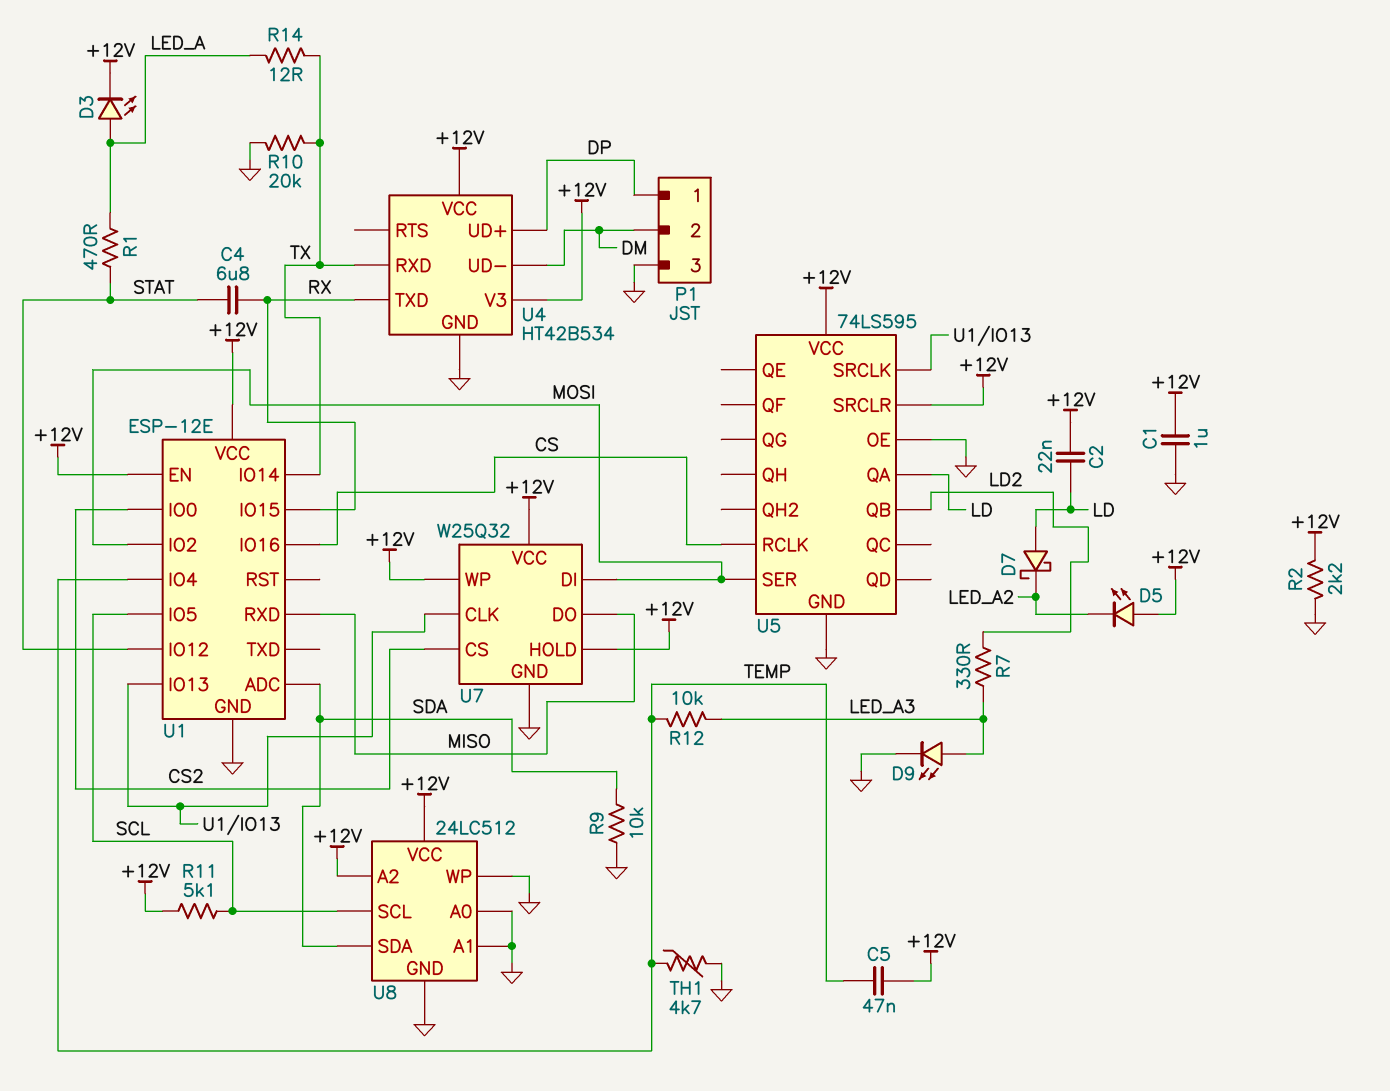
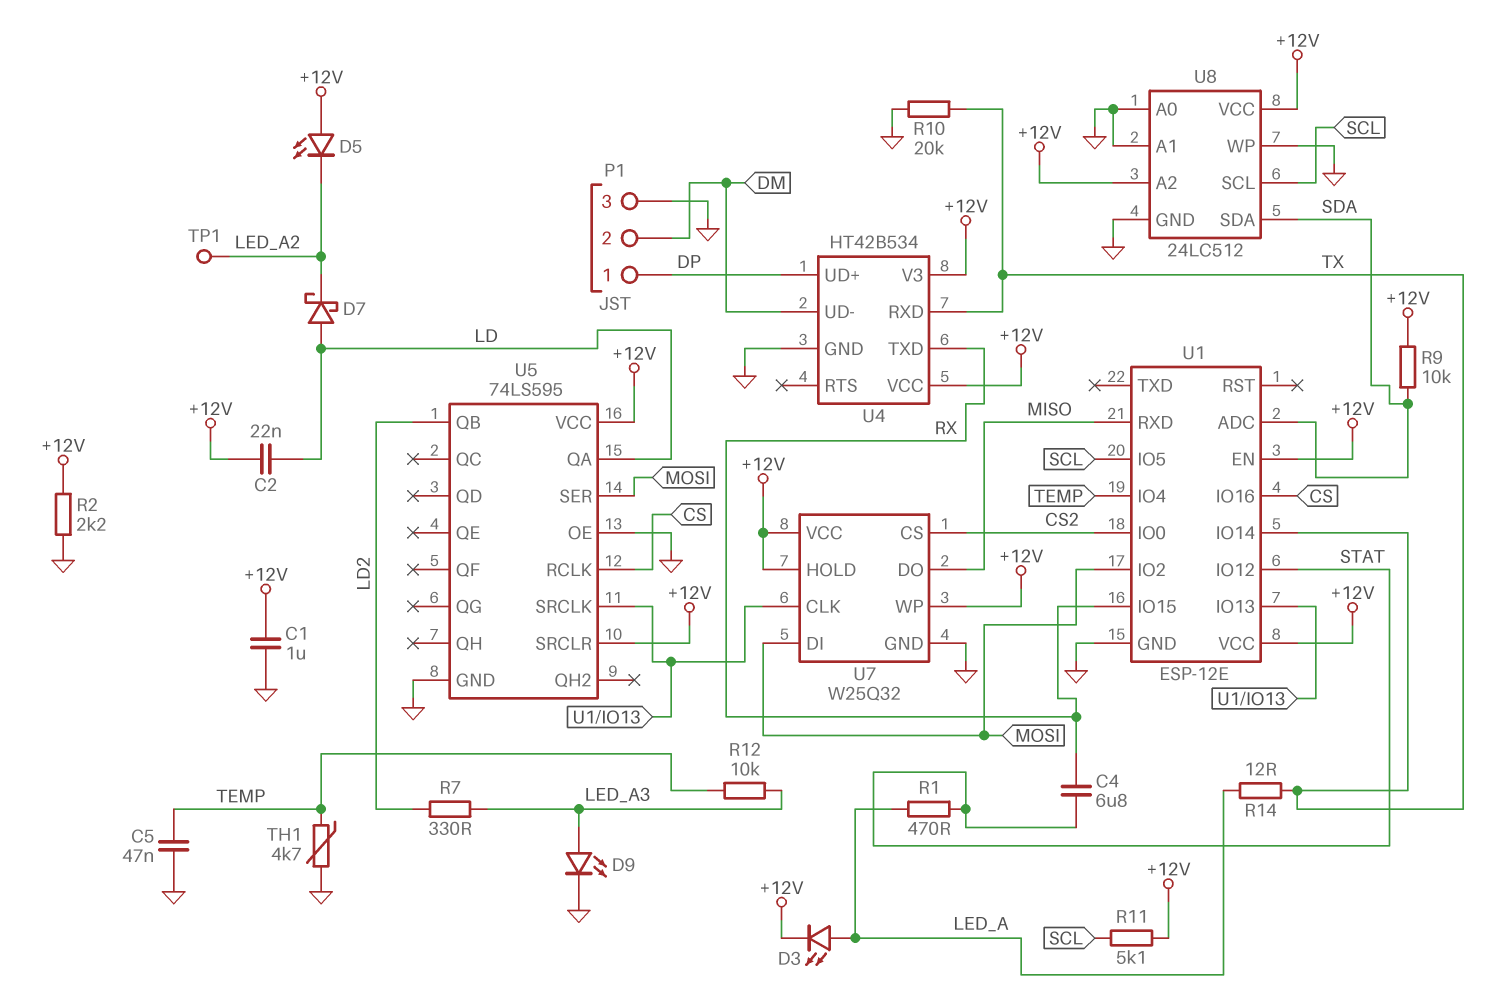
C5: 47nF (+12V, TEMP) -> 47nF (GND, TEMP)
R9: 10k (GND, SDA) -> 10k (+12V, SDA)
TP1: none -> test point (LED_A2)

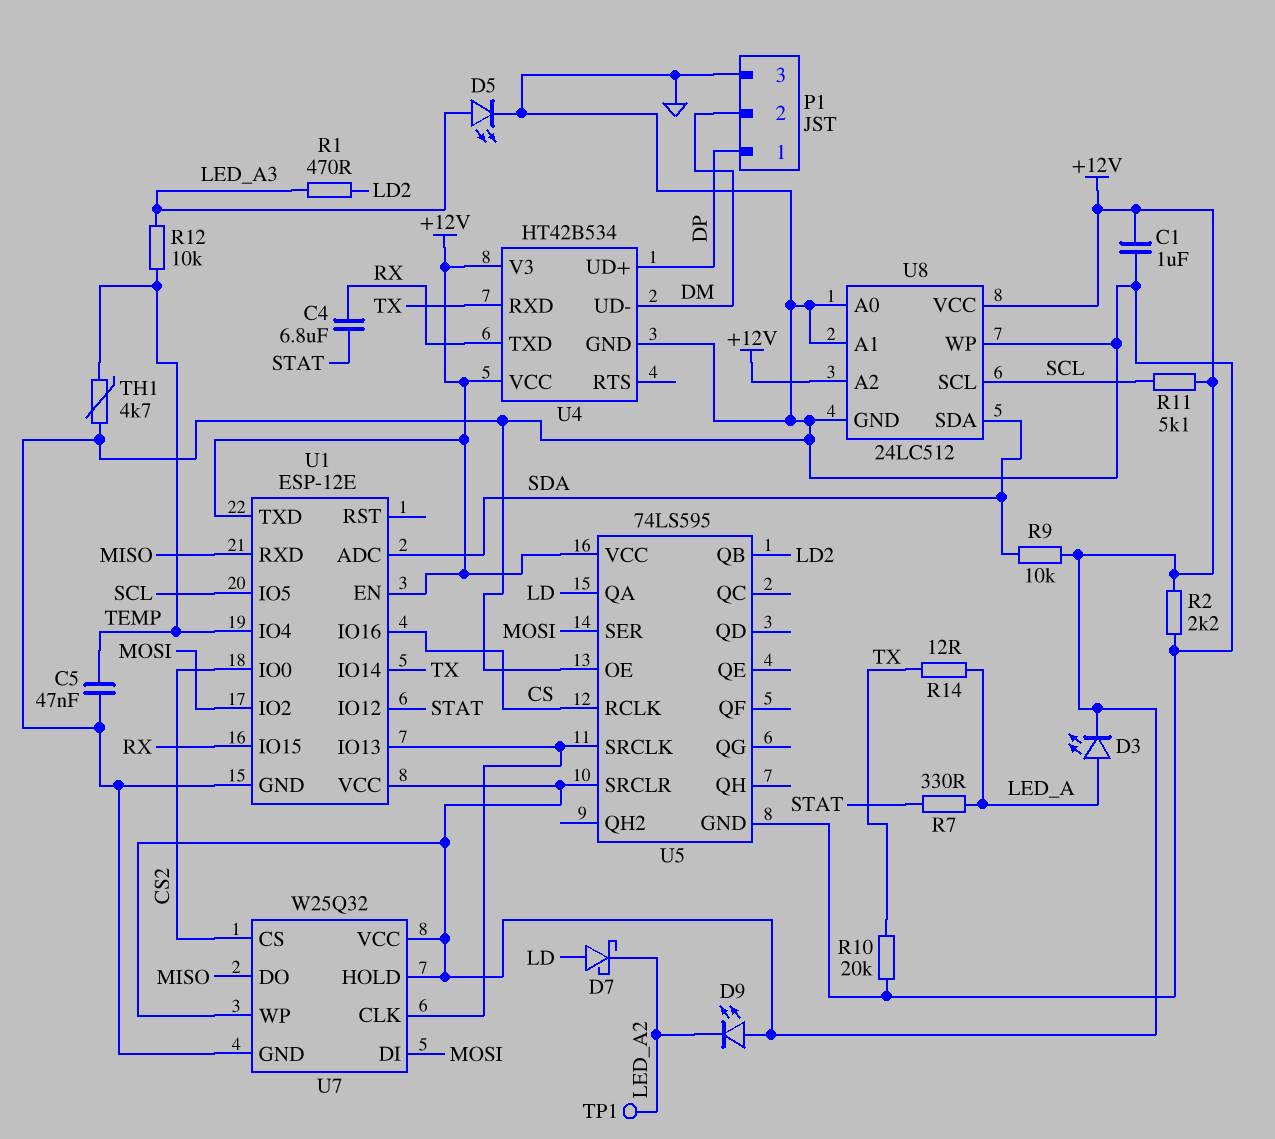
C2: 22nF (+12V, LD) -> none
D5: LED (A +12V, K LED_A2) -> LED (A LED_A3, K GND)
D9: LED (A LED_A3, K GND) -> LED (A +12V, K LED_A2)
R1: 470 (LED_A, STAT) -> 470 (LD2, LED_A3)
R7: 330 (LD2, LED_A3) -> 330 (LED_A, STAT)
U1 pin TXD: none -> +12V

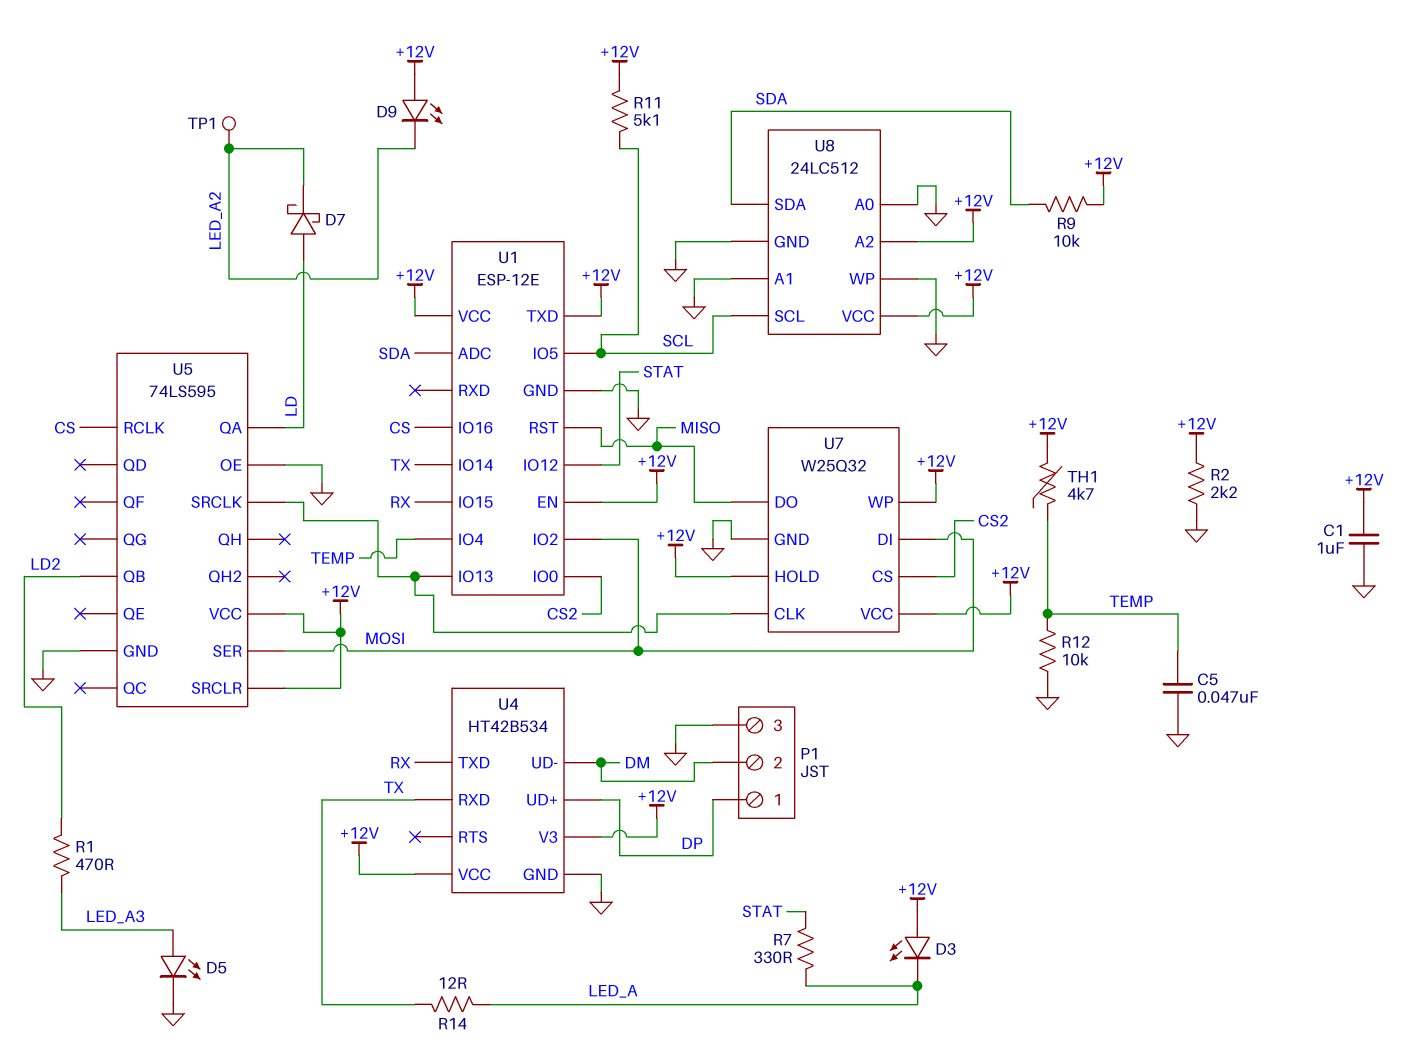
C4: 6.8uF (RX, STAT) -> none
D3: LED (A LED_A, K +12V) -> LED (A +12V, K LED_A)
R10: 20k (GND, TX) -> none
R12: 10k (LED_A3, TEMP) -> 10k (GND, TEMP)
TH1: 4.7k (GND, TEMP) -> 4.7k (+12V, TEMP)
U1 pin RST: none -> MISO
U1 pin RXD: MISO -> none

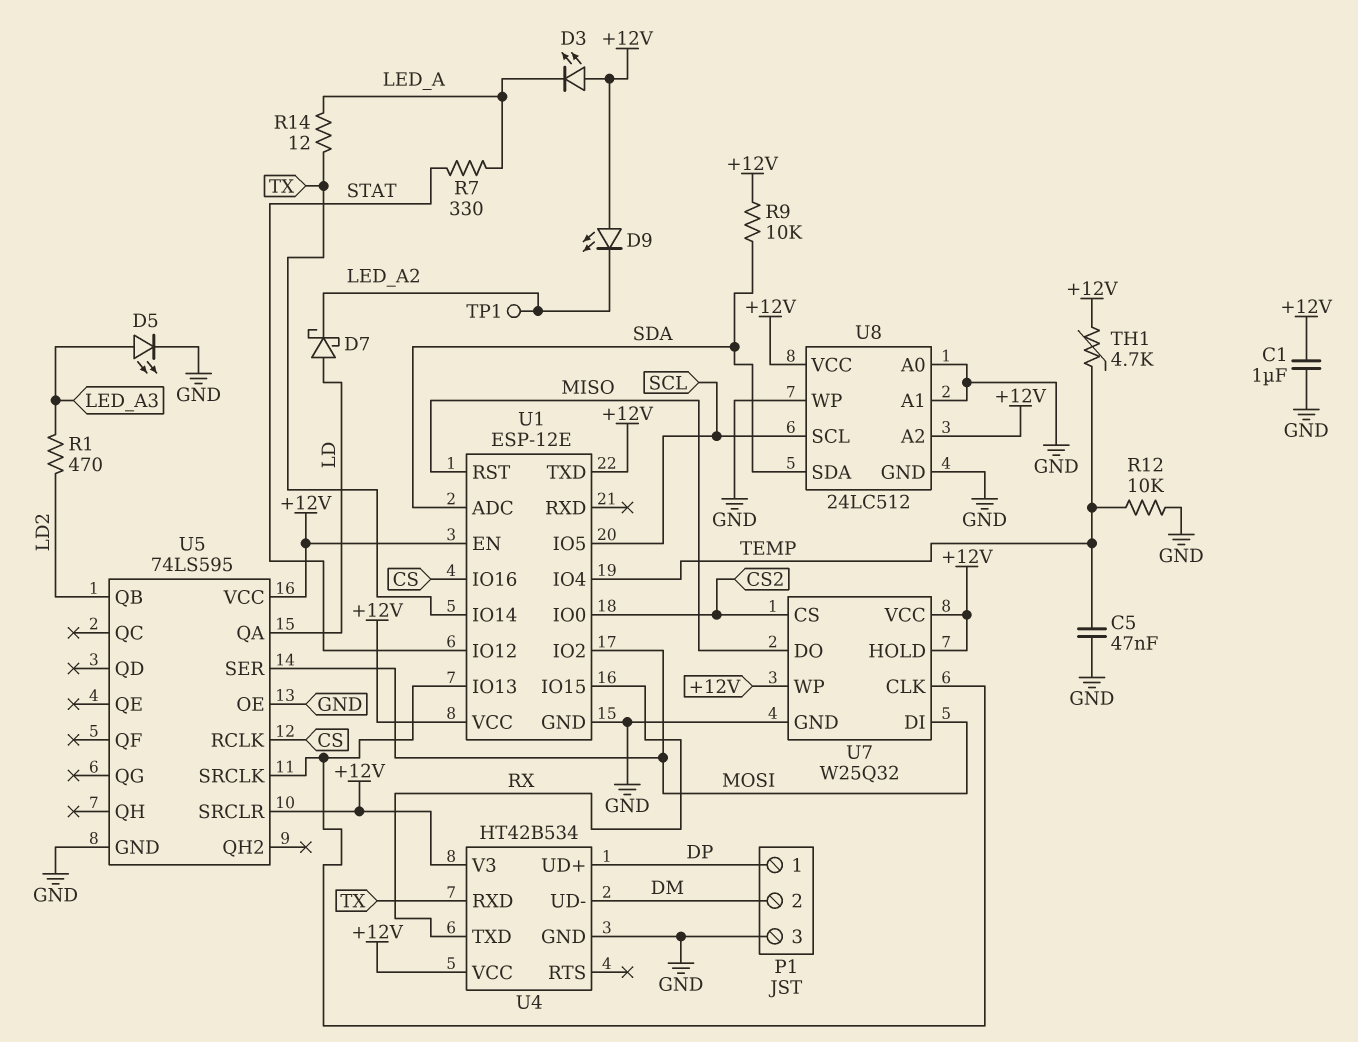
R2: 2.2k (+12V, GND) -> none
R11: 5.1k (+12V, SCL) -> none

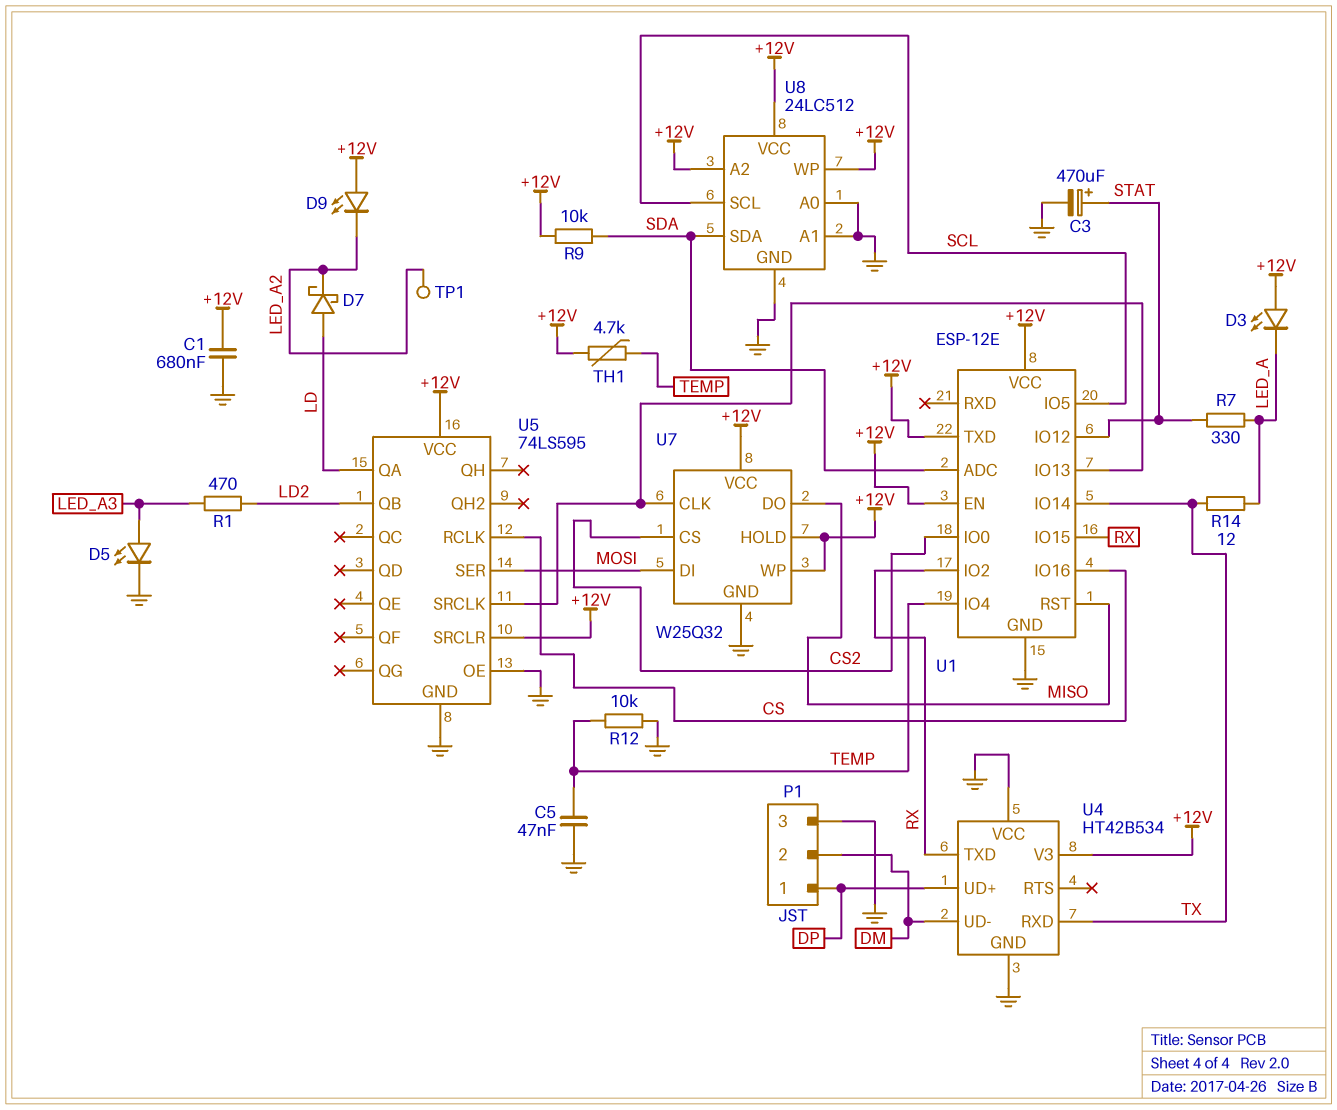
C1: 1uF (+12V, GND) -> 680nF (+12V, GND)
C3: none -> 470uF (plus STAT, minus GND)
U1 pin IO2: MOSI -> RX
U4 pin VCC: +12V -> GND
U8 pin WP: GND -> +12V

